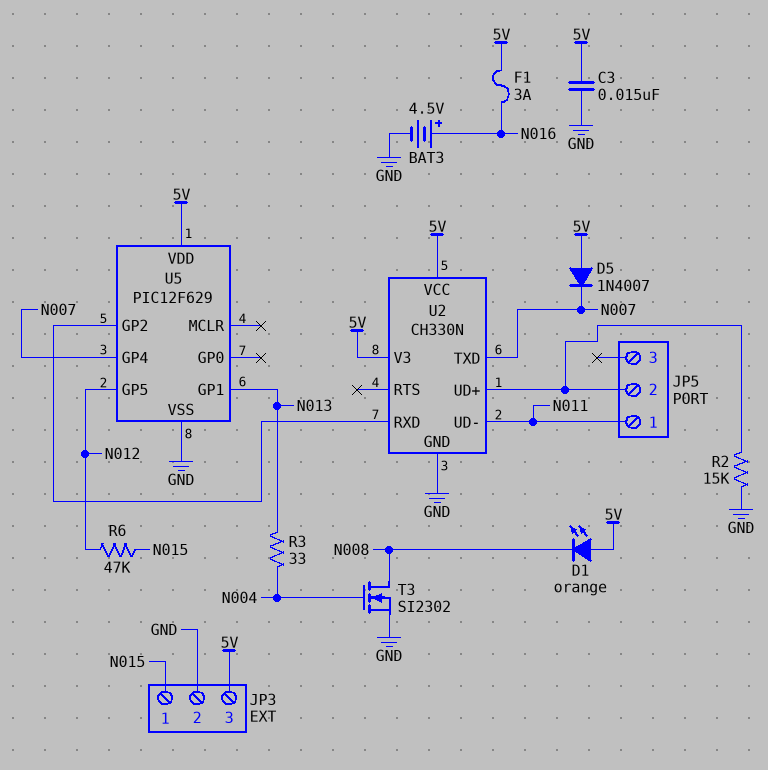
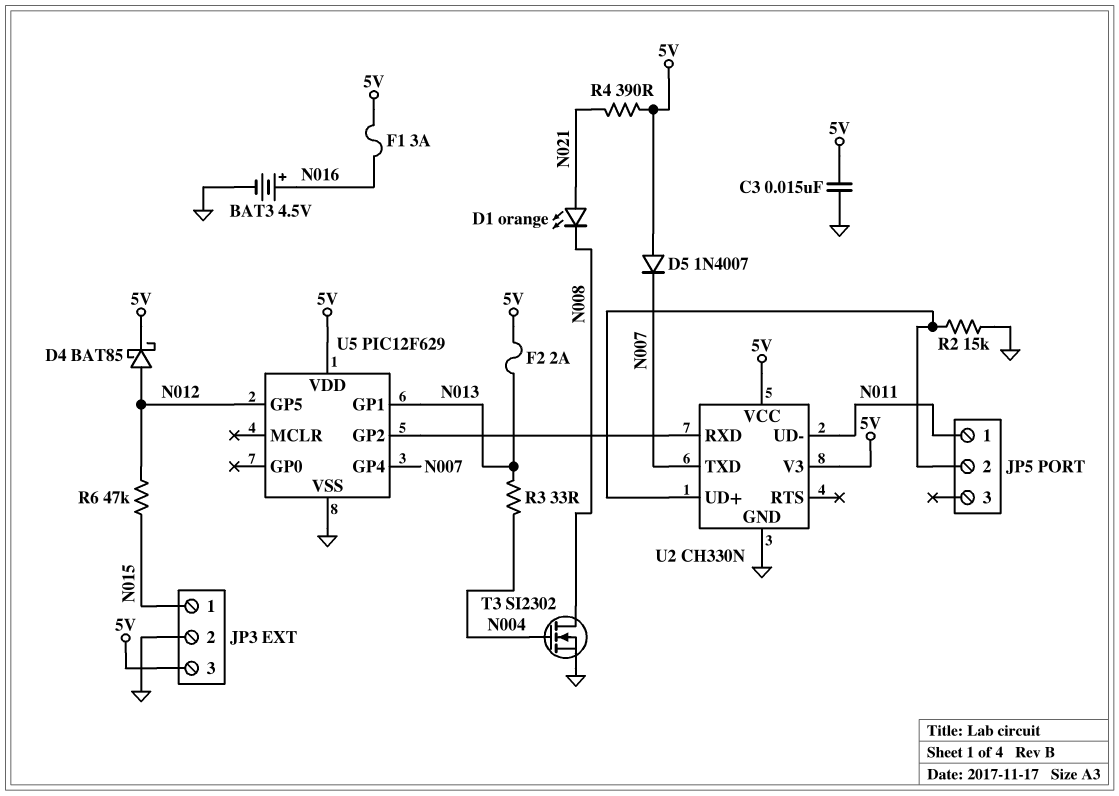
D1: LED orange (A 5V, K N008) -> LED orange (A N021, K N008)
D4: none -> schottky BAT85 (A N012, K 5V)
F2: none -> 2A (5V, N013)
R4: none -> 390 (5V, N021)

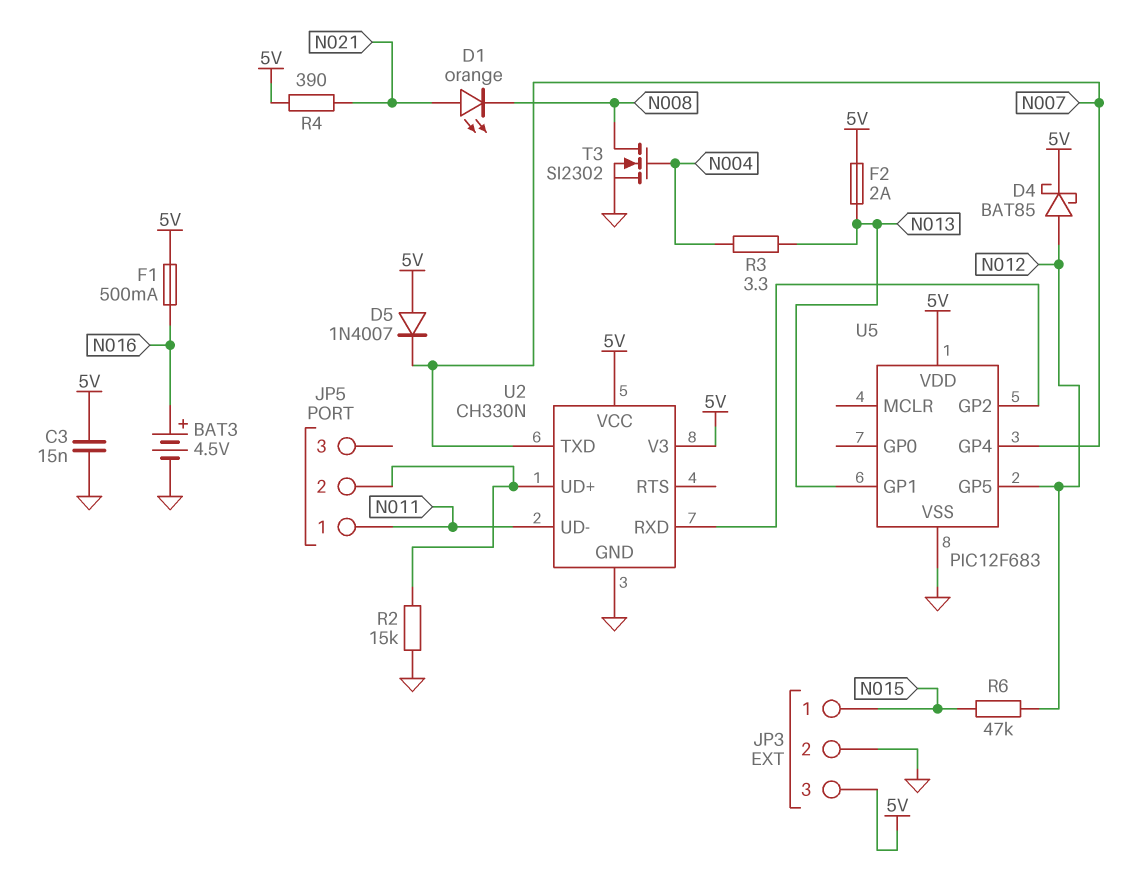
F1: 3A (5V, N016) -> 500mA (5V, N016)
R3: 33 (N004, N013) -> 3.3 (N004, N013)
U5: PIC12F629 -> PIC12F683

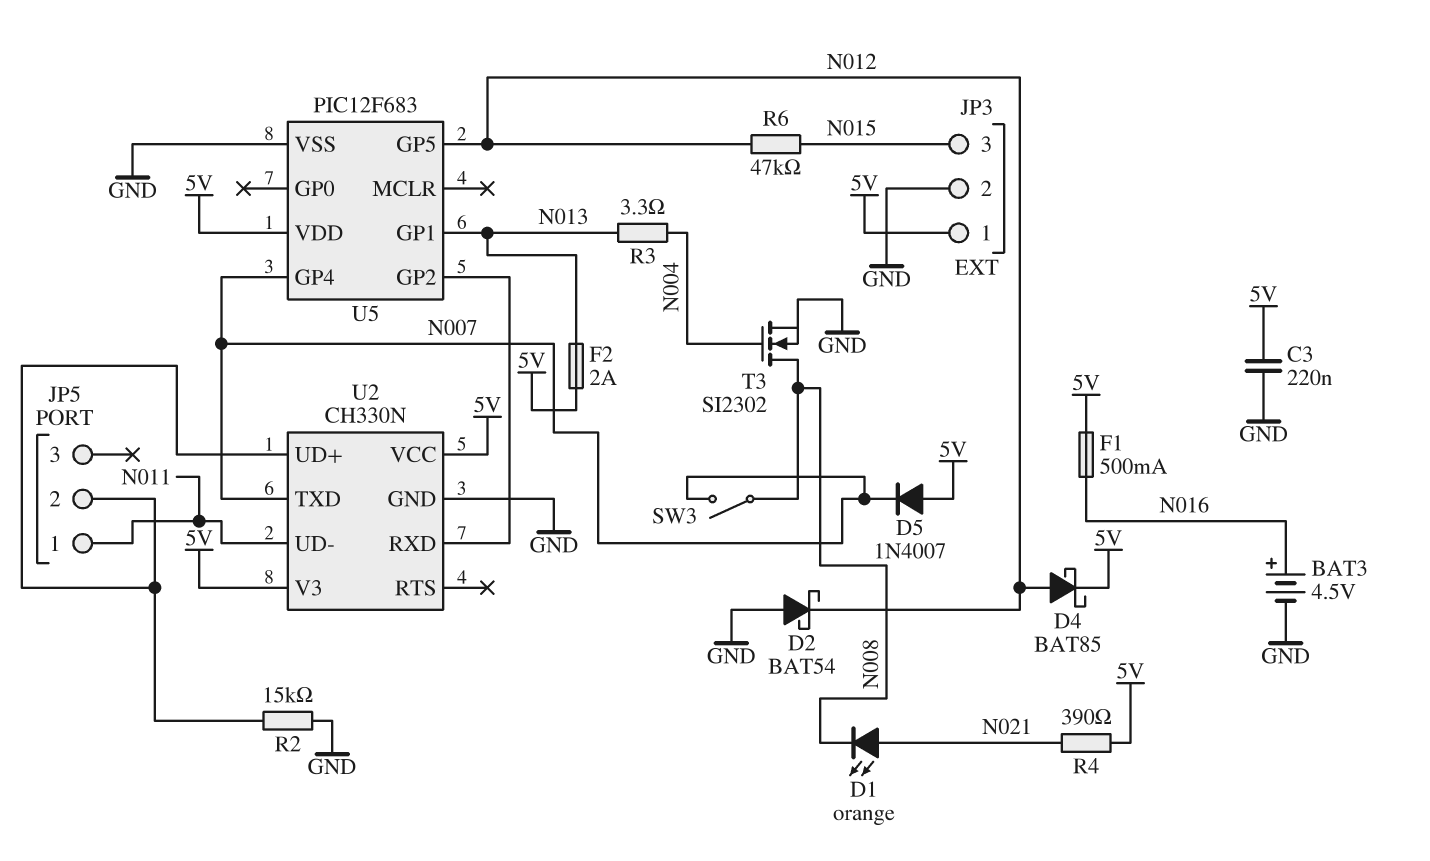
C3: 15nF (5V, GND) -> 220nF (5V, GND)
D2: none -> schottky BAT54 (A GND, K N012)
JP3 pin 1: N015 -> 5V
JP3 pin 3: 5V -> N015
SW3: none -> switch (N007, N008)

